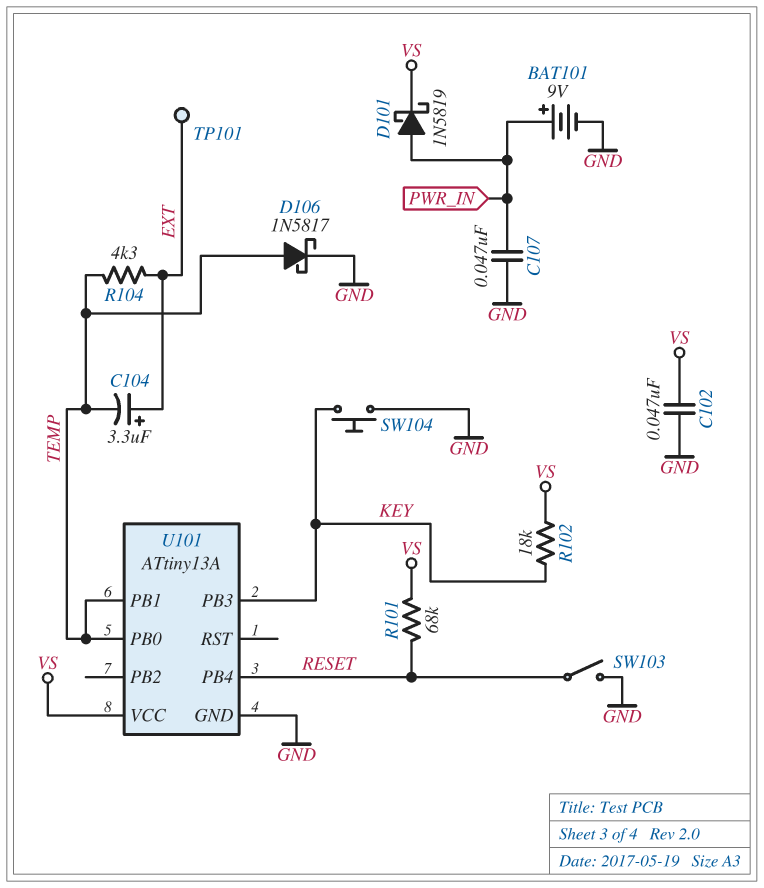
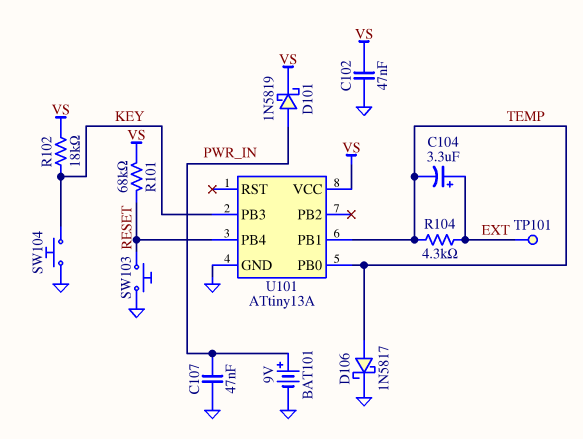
SW103: switch (GND, RESET) -> button (GND, RESET)

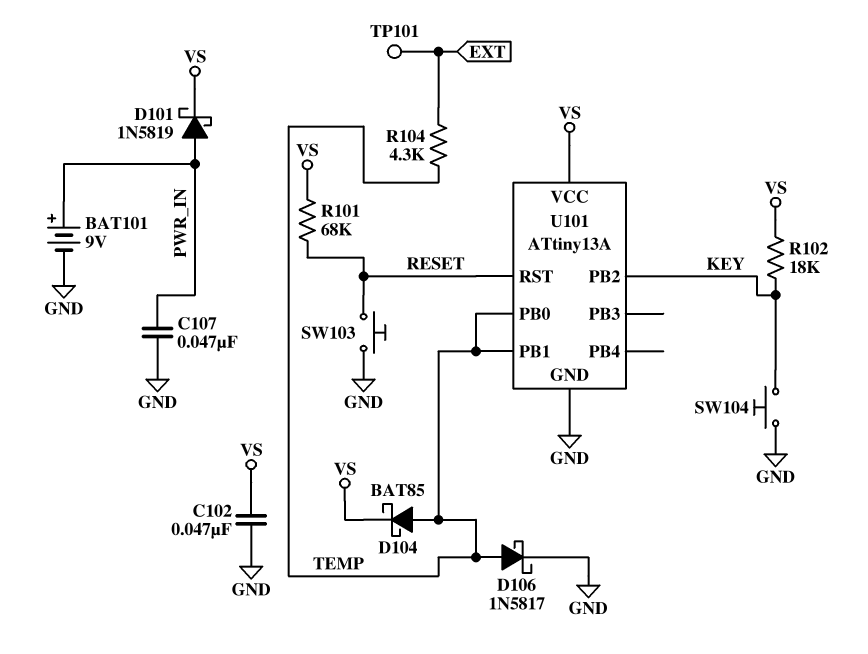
C104: 3.3uF (plus EXT, minus TEMP) -> none
D104: none -> schottky BAT85 (A TEMP, K VS)
U101 pin PB2: none -> KEY
U101 pin PB3: KEY -> none
U101 pin PB4: RESET -> none
U101 pin RST: none -> RESET

